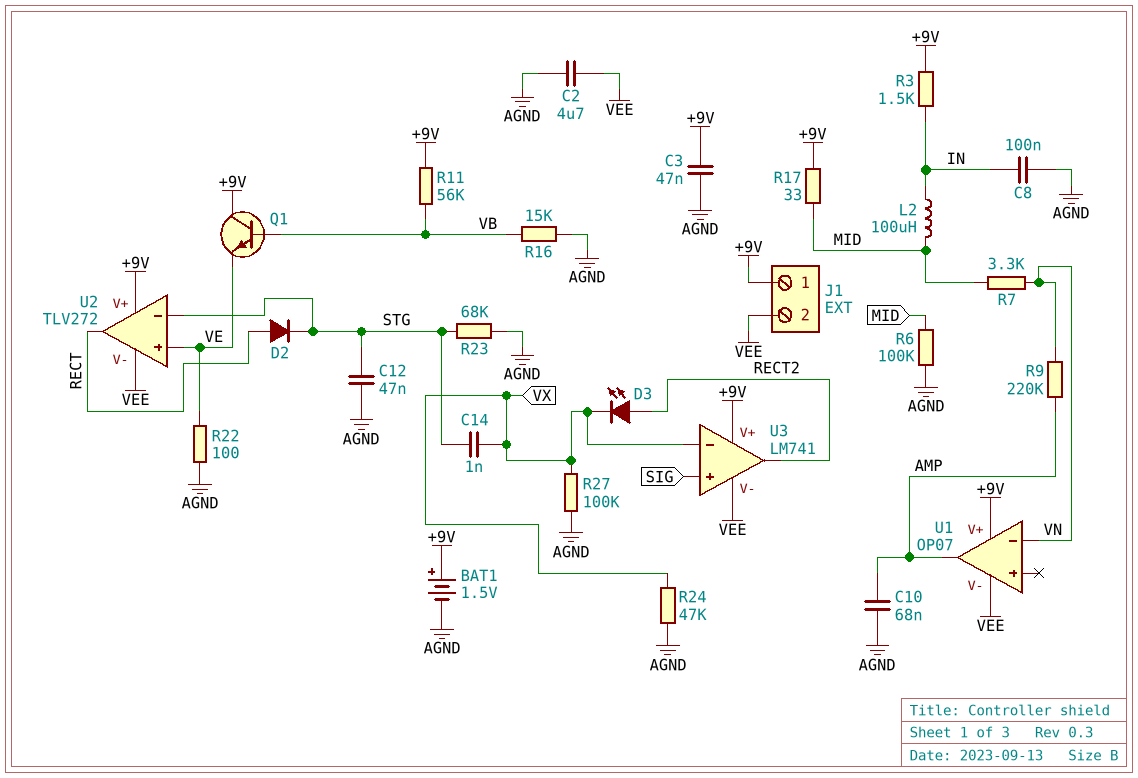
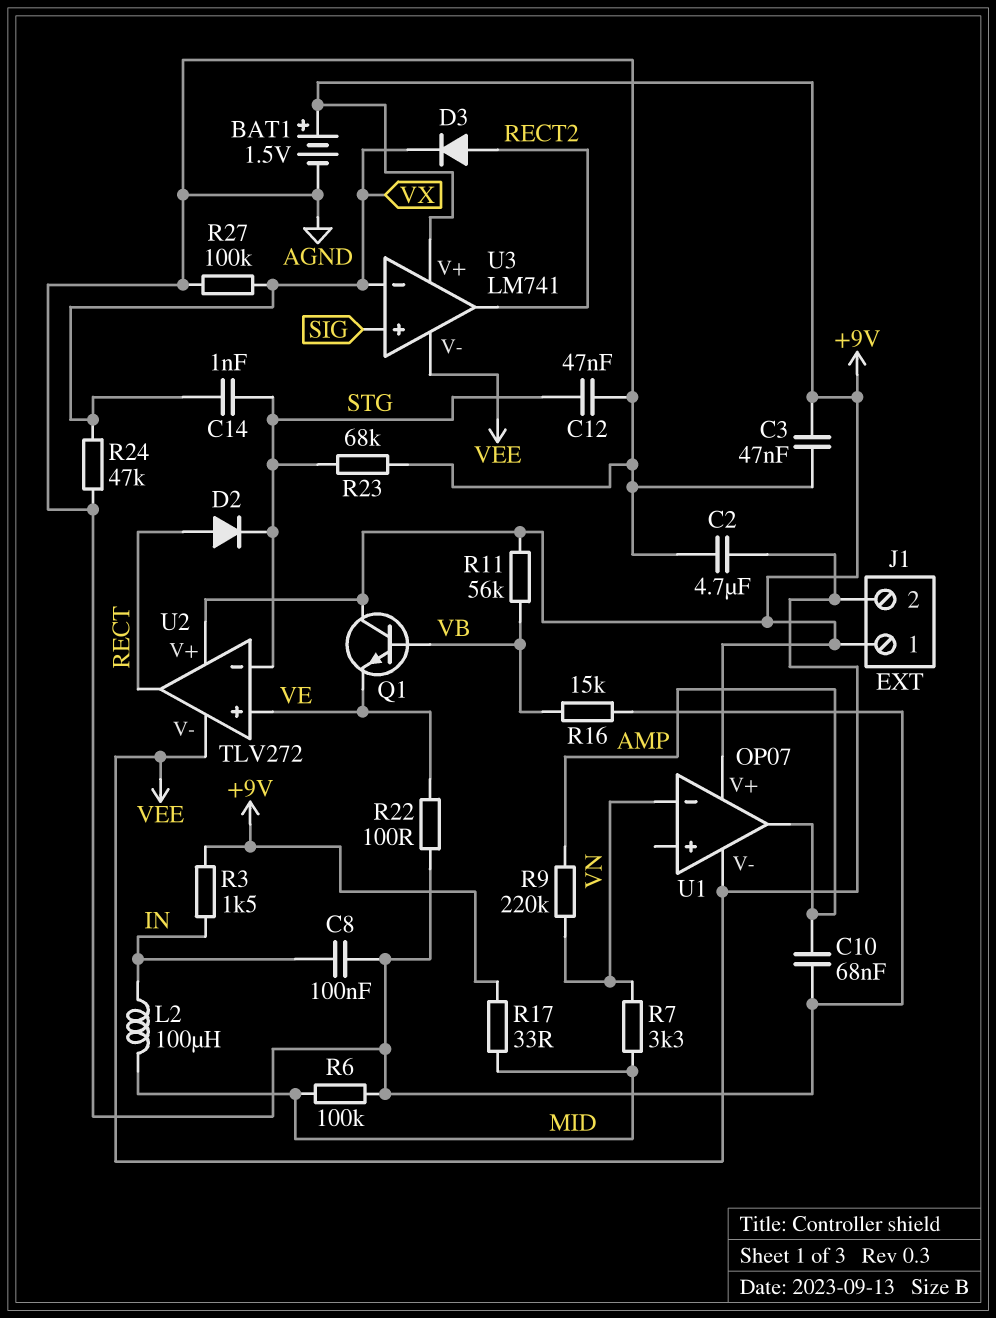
D3: LED (A RECT2, K VX) -> diode (A RECT2, K VX)

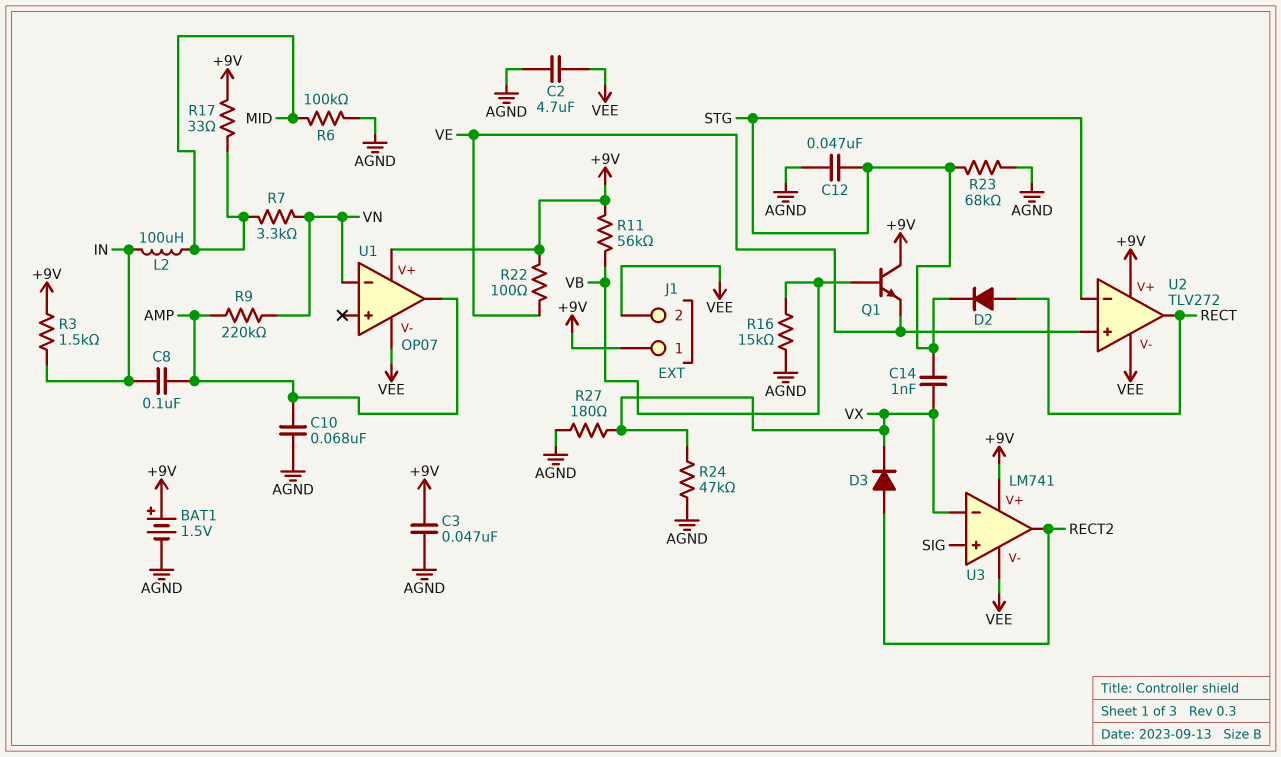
C8: 100nF (AGND, IN) -> 100nF (AMP, IN)
R22: 100 (AGND, VE) -> 100 (+9V, VE)
R27: 100k (AGND, VX) -> 180 (AGND, VX)

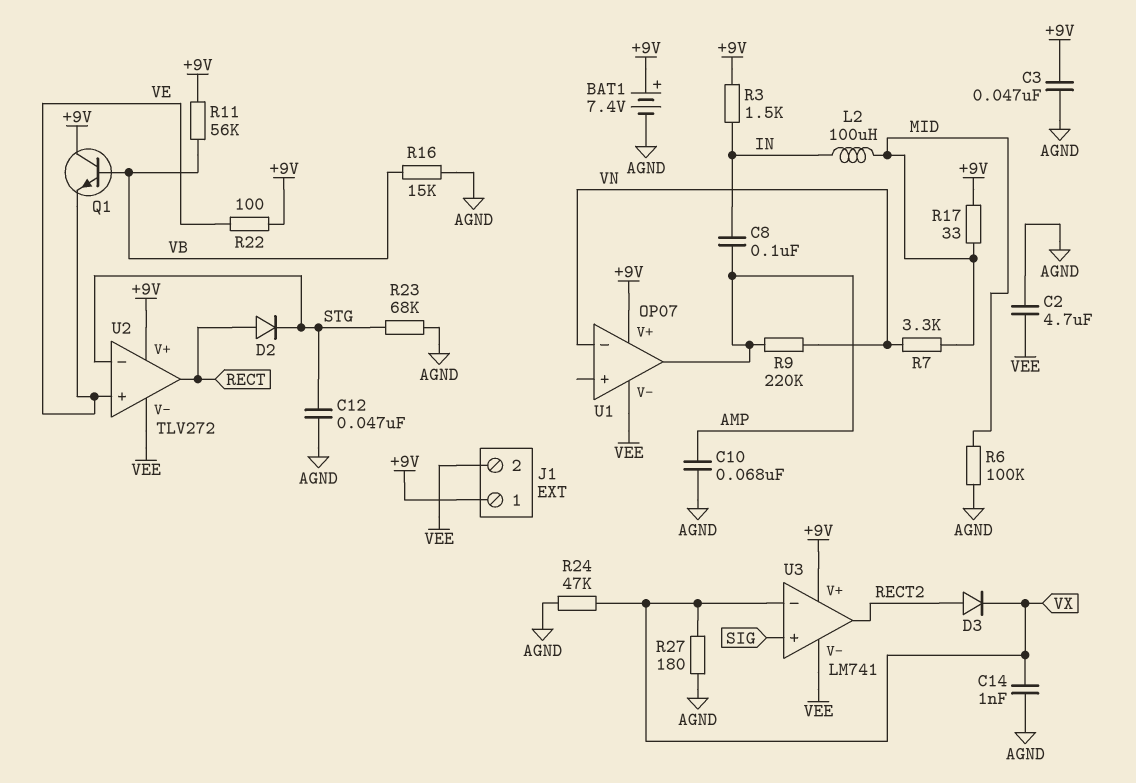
BAT1: 1.5V (plus +9V, minus AGND) -> 7.4V (plus +9V, minus AGND)
C14: 1nF (STG, VX) -> 1nF (AGND, VX)

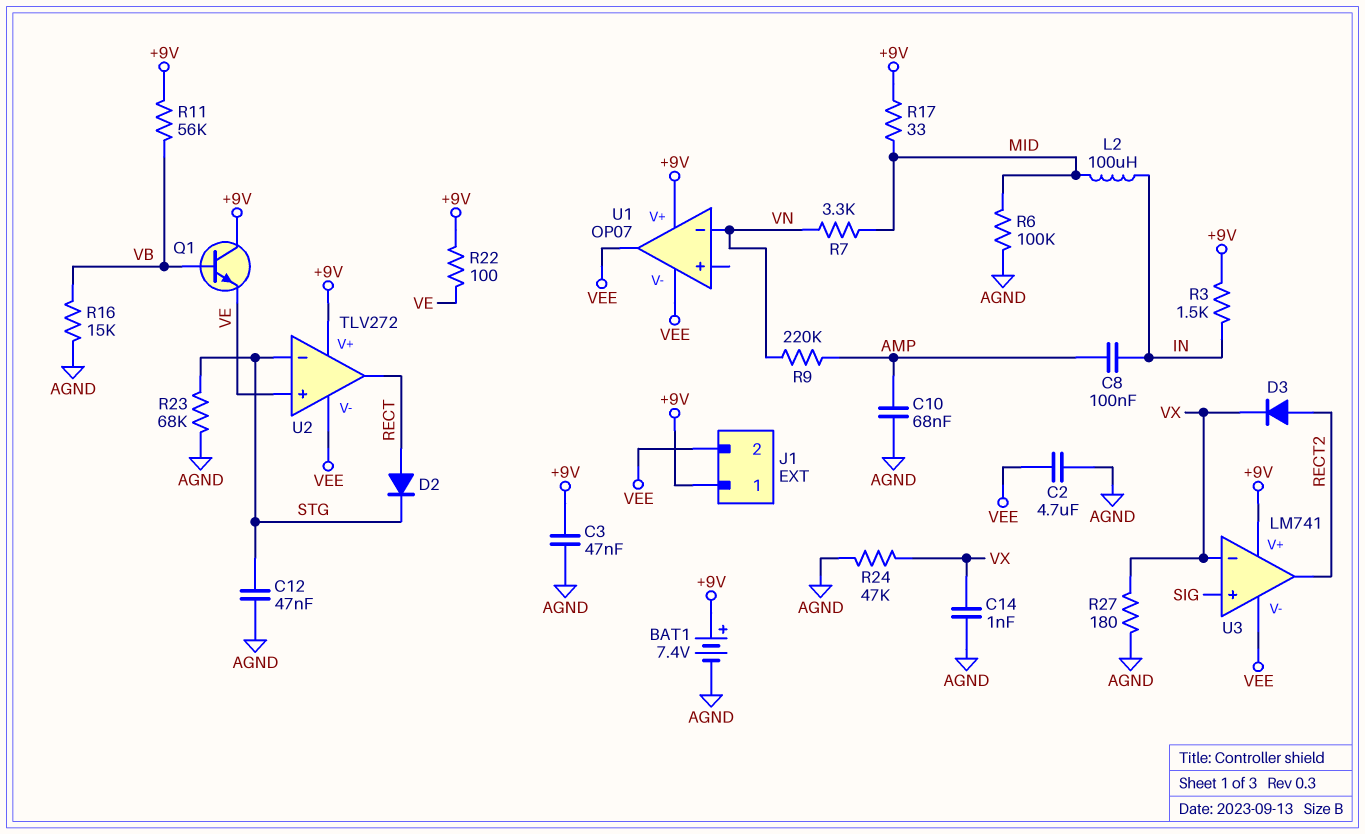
U1 pin out: AMP -> VEE

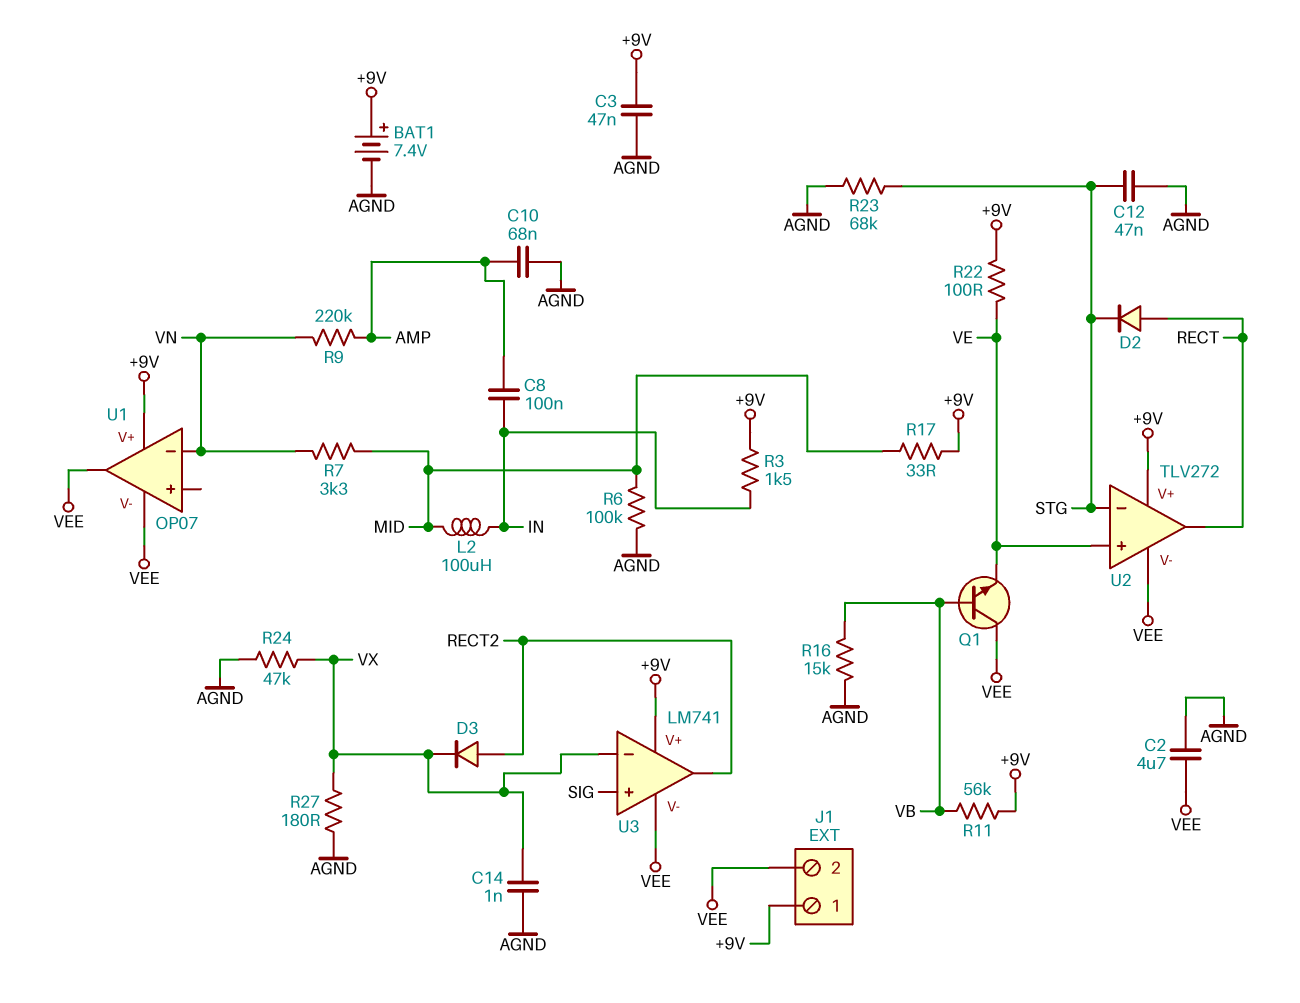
Q1: NPN (B VB, C +9V, E VE) -> NPN (B VB, C VEE, E VE)

